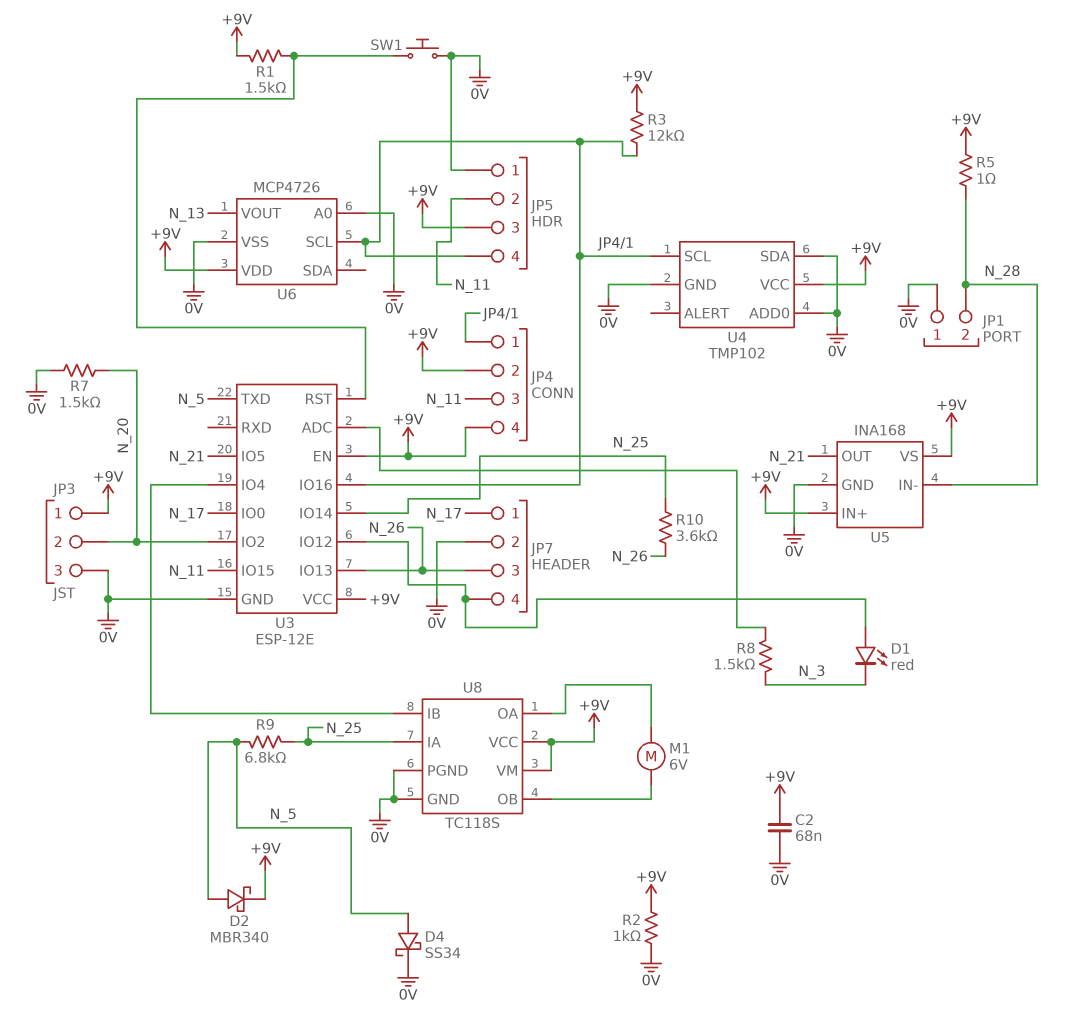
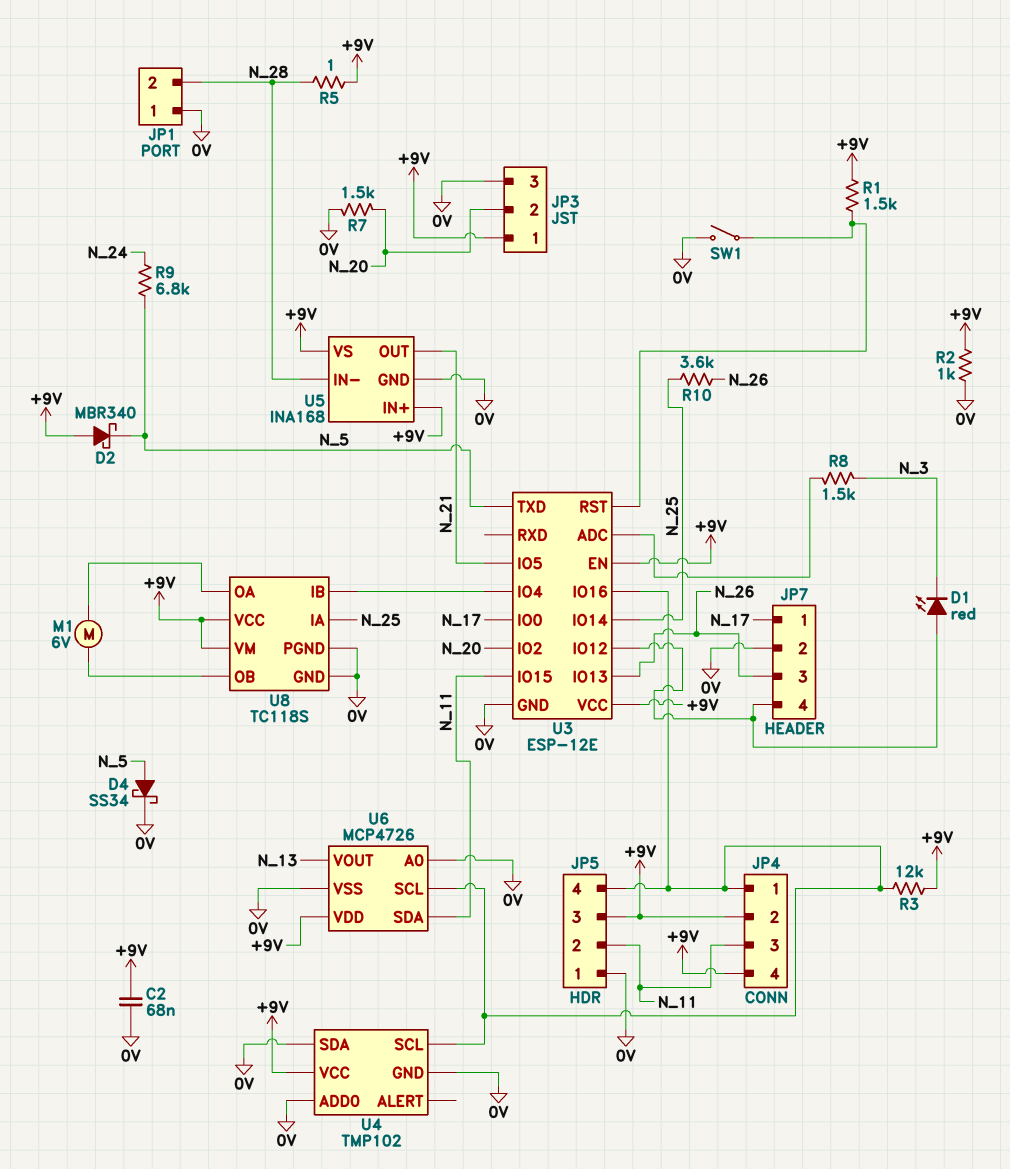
D2: schottky MBR340 (A N_5, K +9V) -> schottky MBR340 (A +9V, K N_5)
R9: 6.8k (N_5, N_25) -> 6.8k (N_5, N_24)
SW1: button (0V, U3/RST) -> switch (0V, U3/RST)
U6 pin SDA: none -> N_11

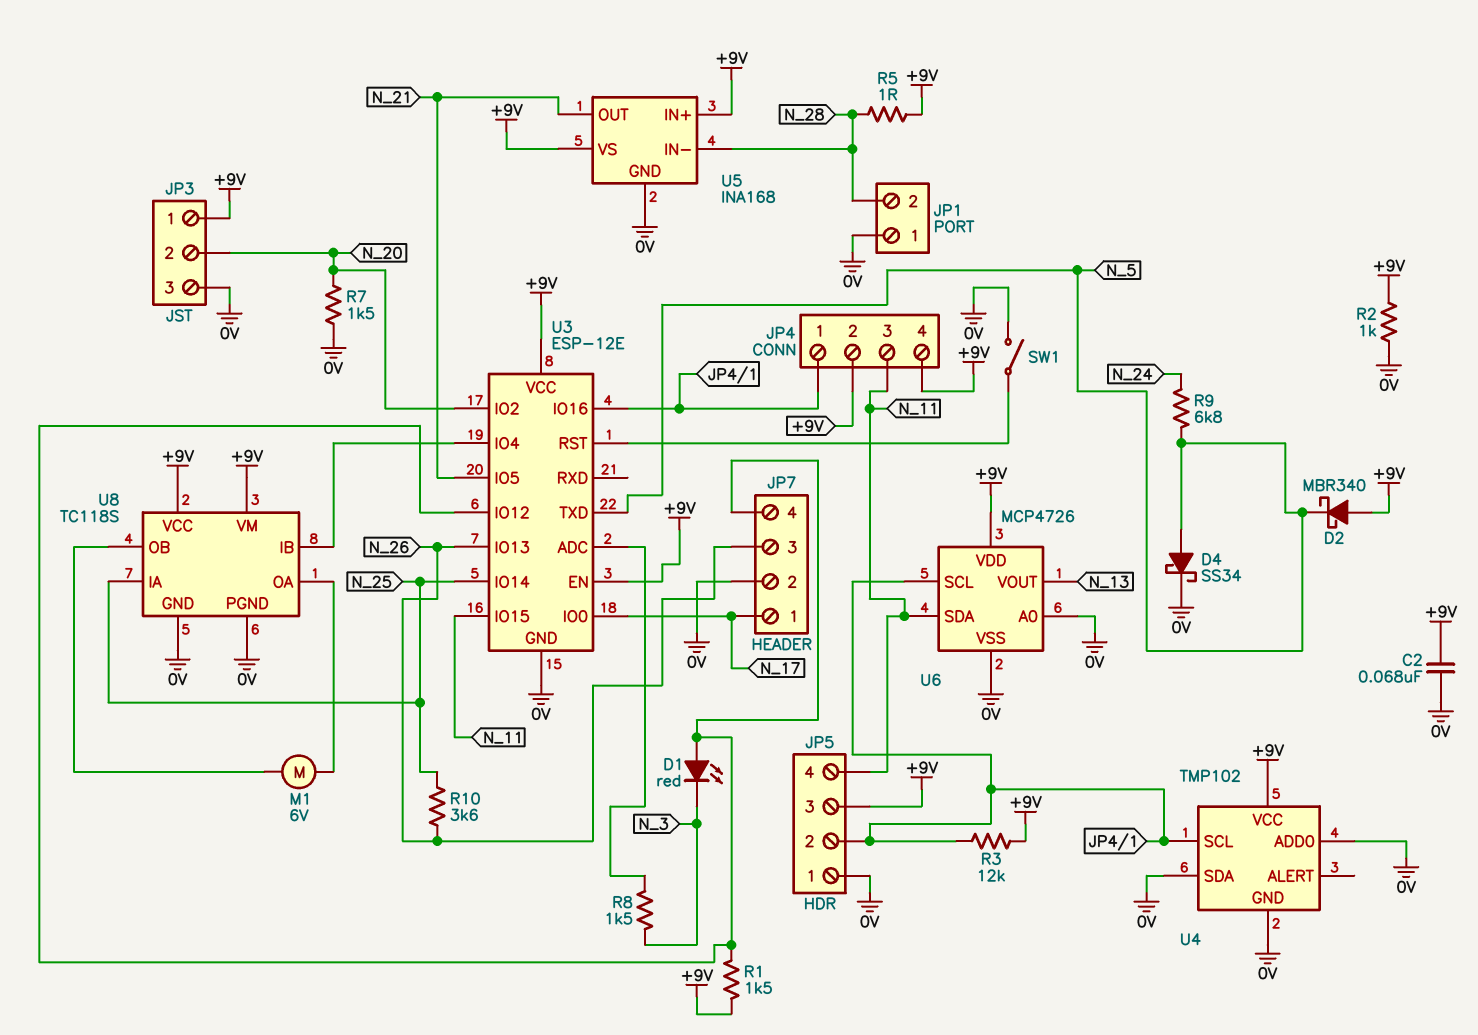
JP5 pin 2: N_11 -> JP4/1
JP5 pin 4: JP4/1 -> N_11
R1: 1.5k (+9V, U3/RST) -> 1.5k (+9V, JP7/4)

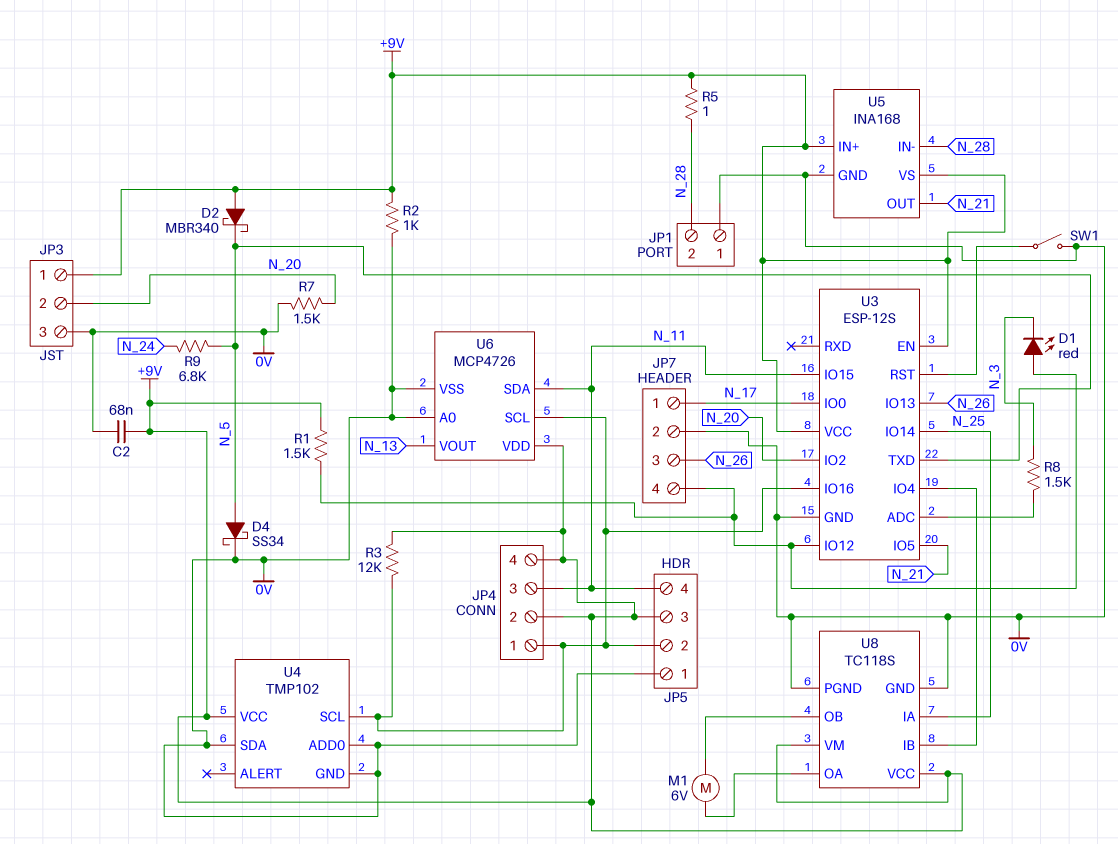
R10: 3.6k (N_25, N_26) -> none
U3: ESP-12E -> ESP-12S

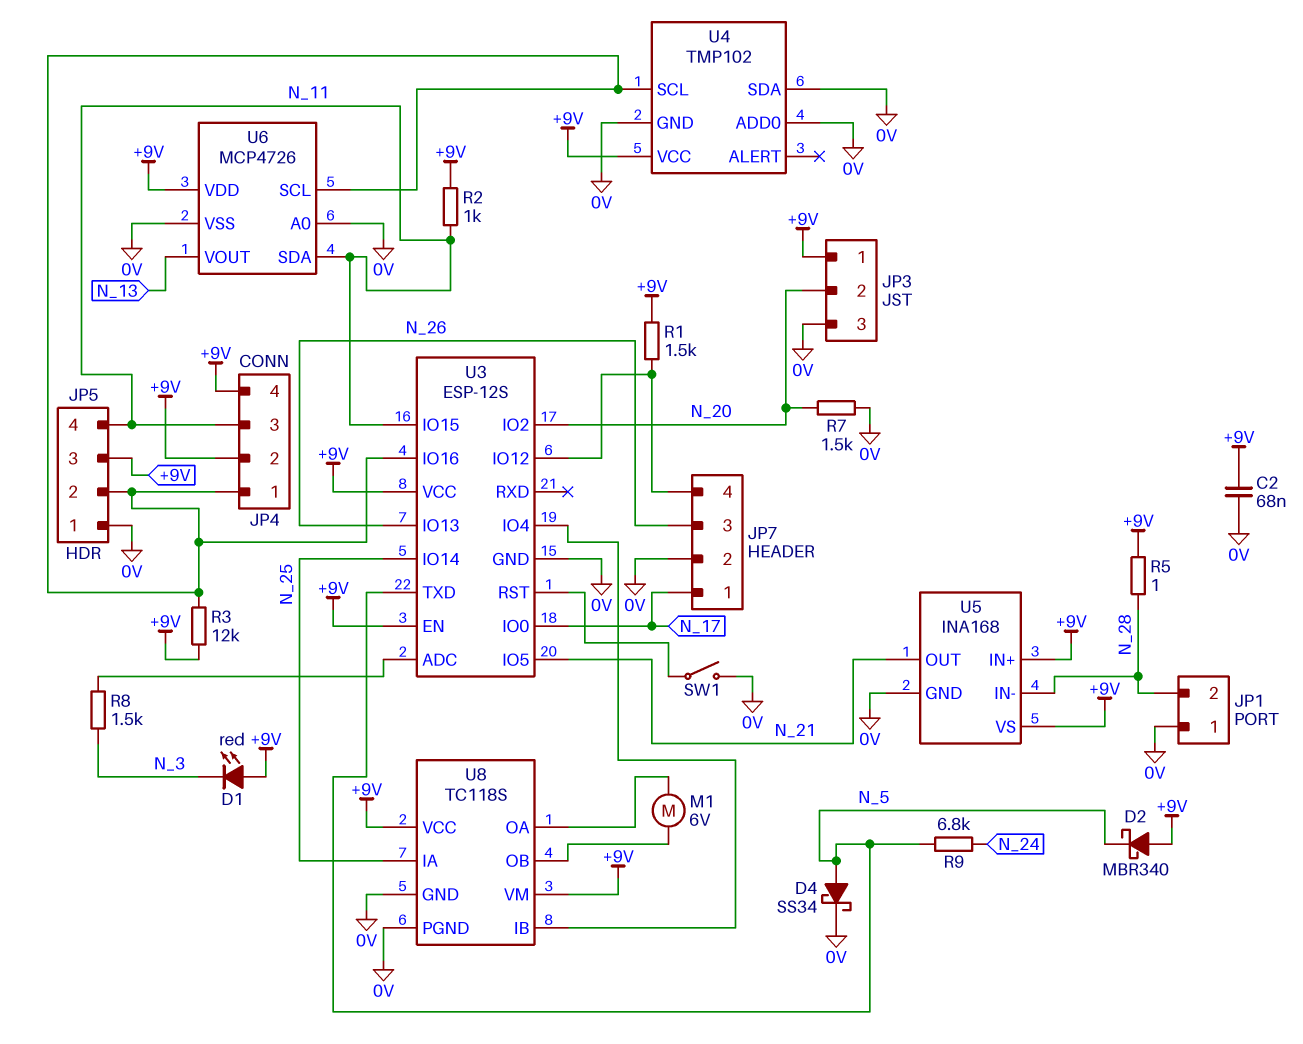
D1: LED red (A JP7/4, K N_3) -> LED red (A +9V, K N_3)
R2: 1k (+9V, 0V) -> 1k (+9V, N_11)

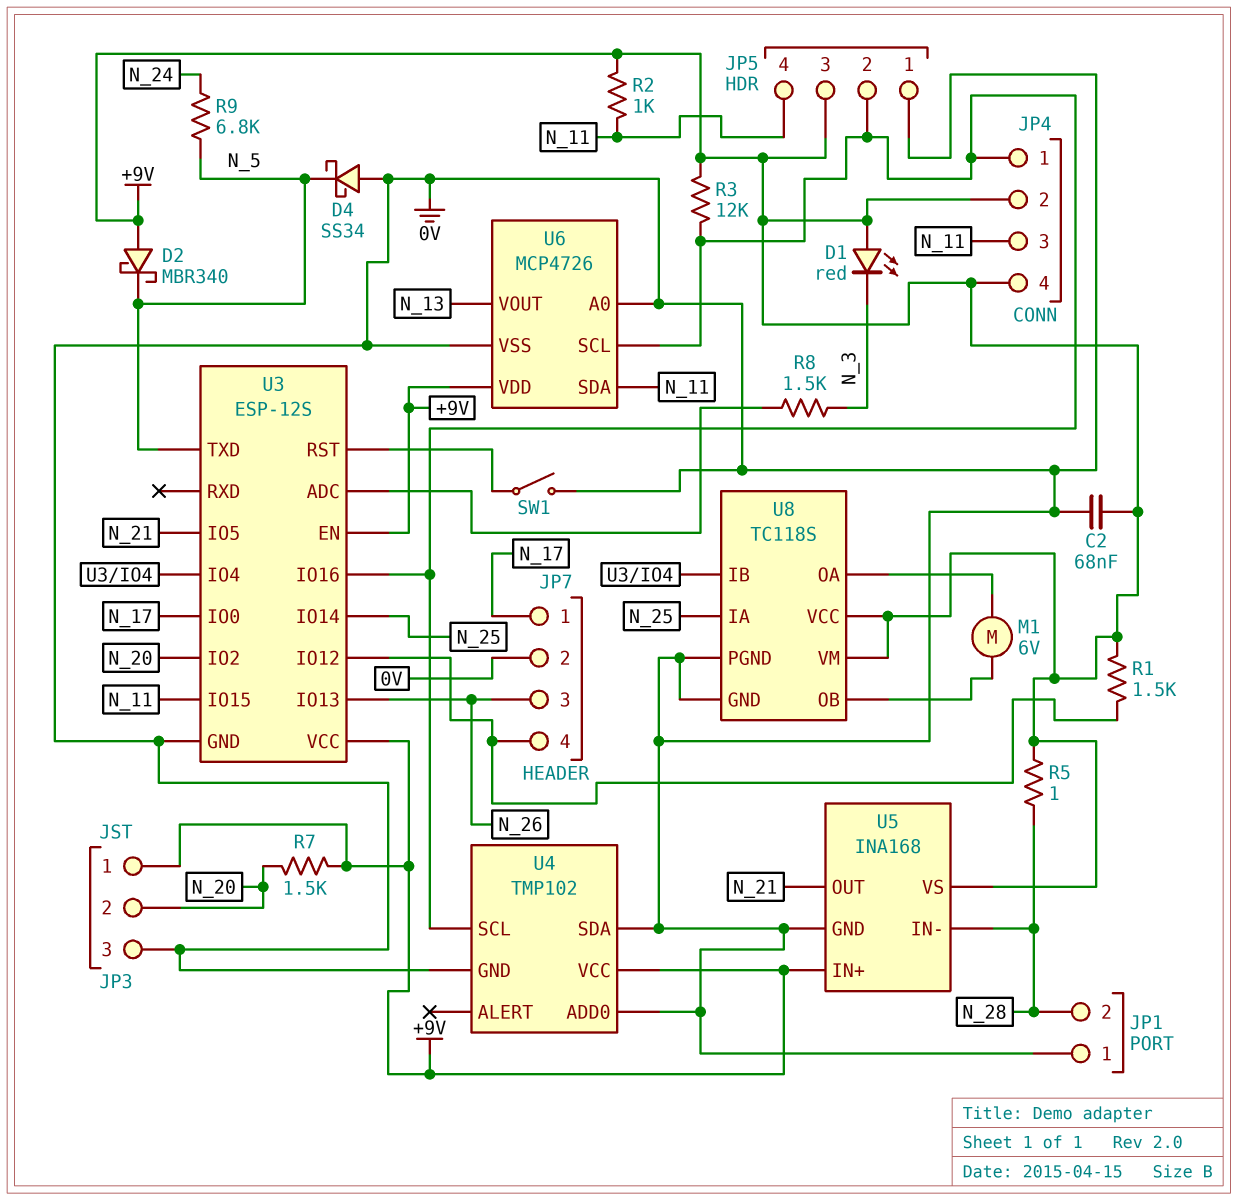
D4: schottky SS34 (A N_5, K 0V) -> schottky SS34 (A 0V, K N_5)
R7: 1.5k (0V, N_20) -> 1.5k (+9V, N_20)

